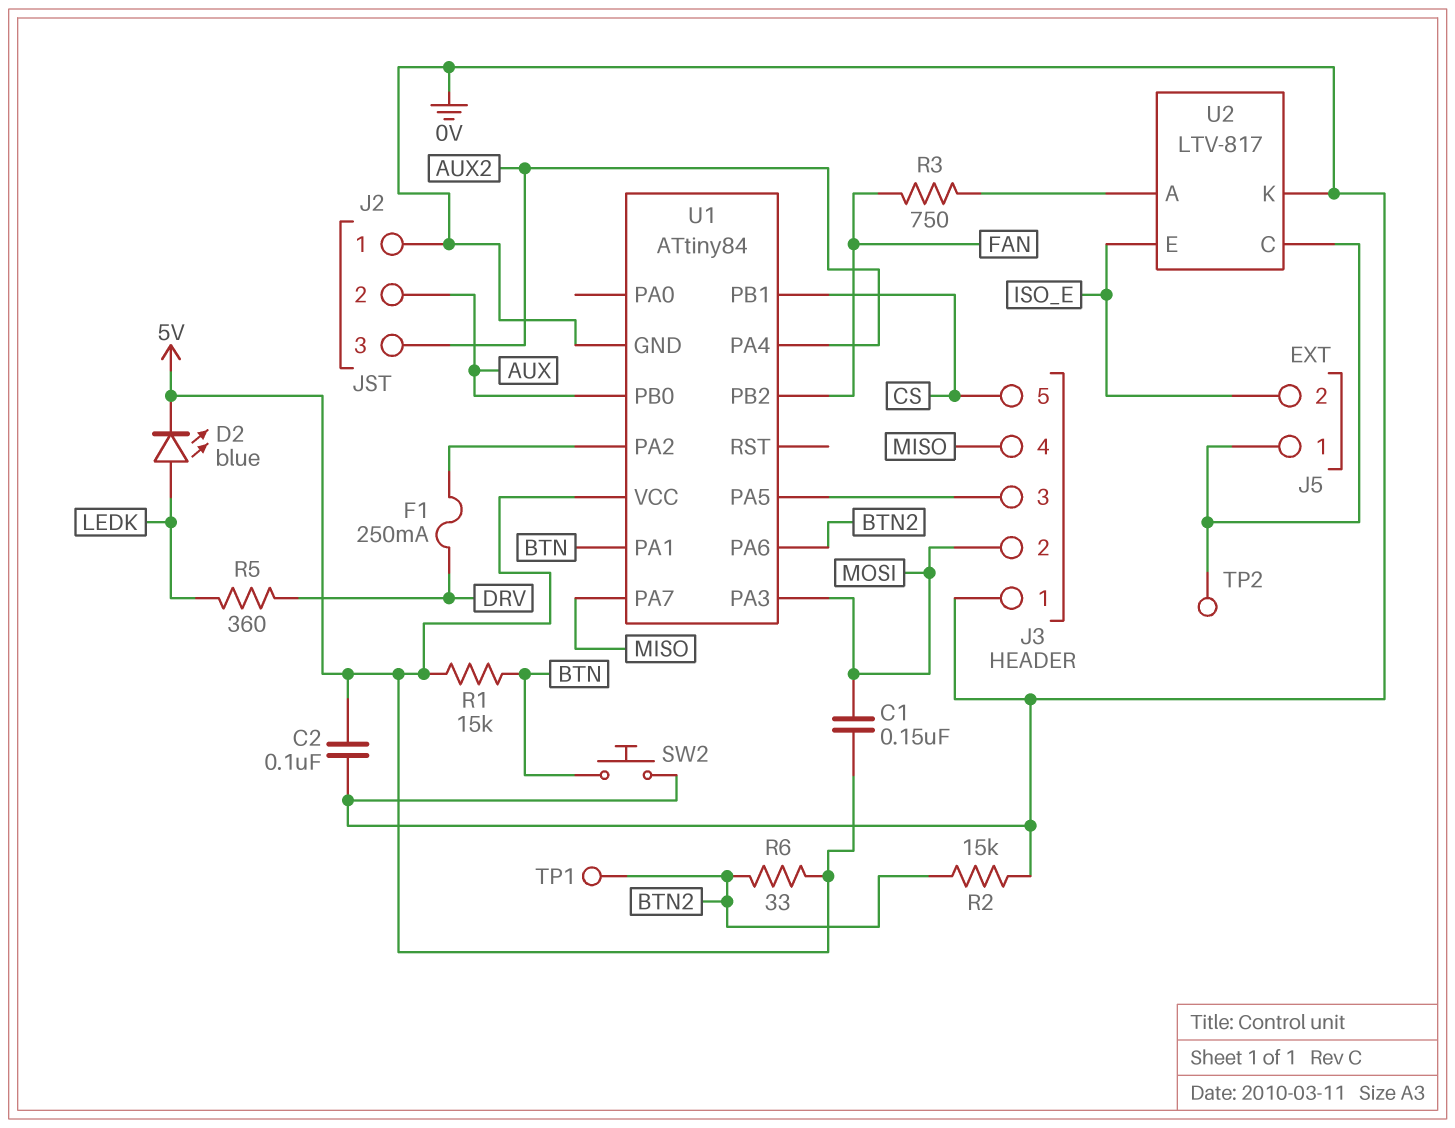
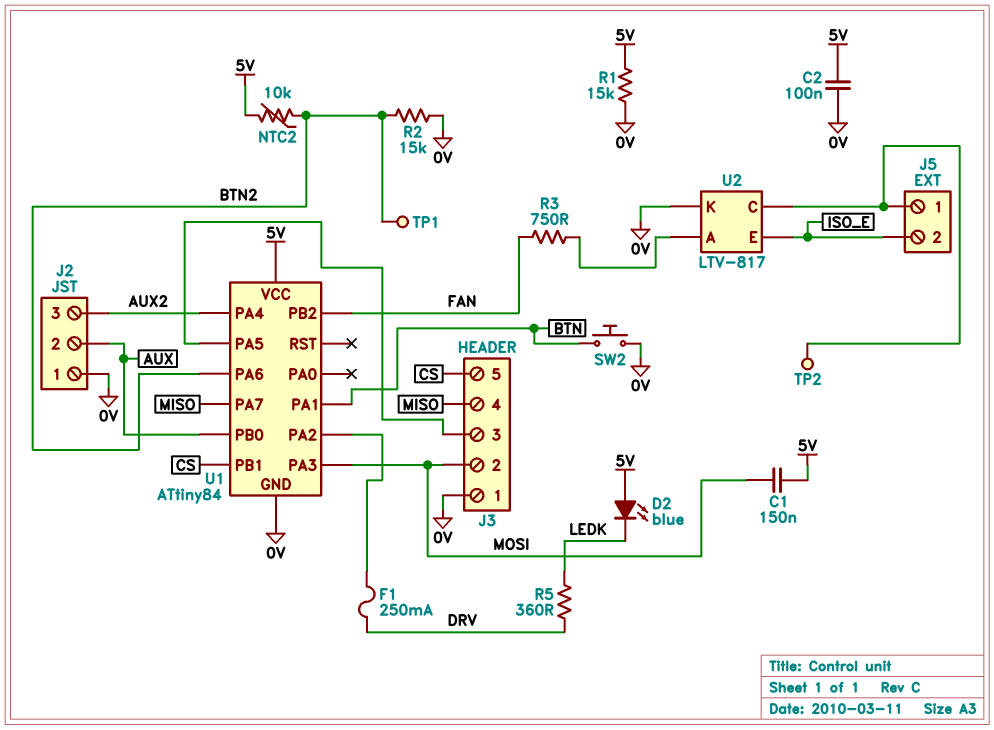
D2: LED blue (A LEDK, K 5V) -> LED blue (A 5V, K LEDK)
NTC2: none -> 10k (5V, BTN2)
R1: 15k (5V, BTN) -> 15k (0V, 5V)
R6: 33 (5V, BTN2) -> none

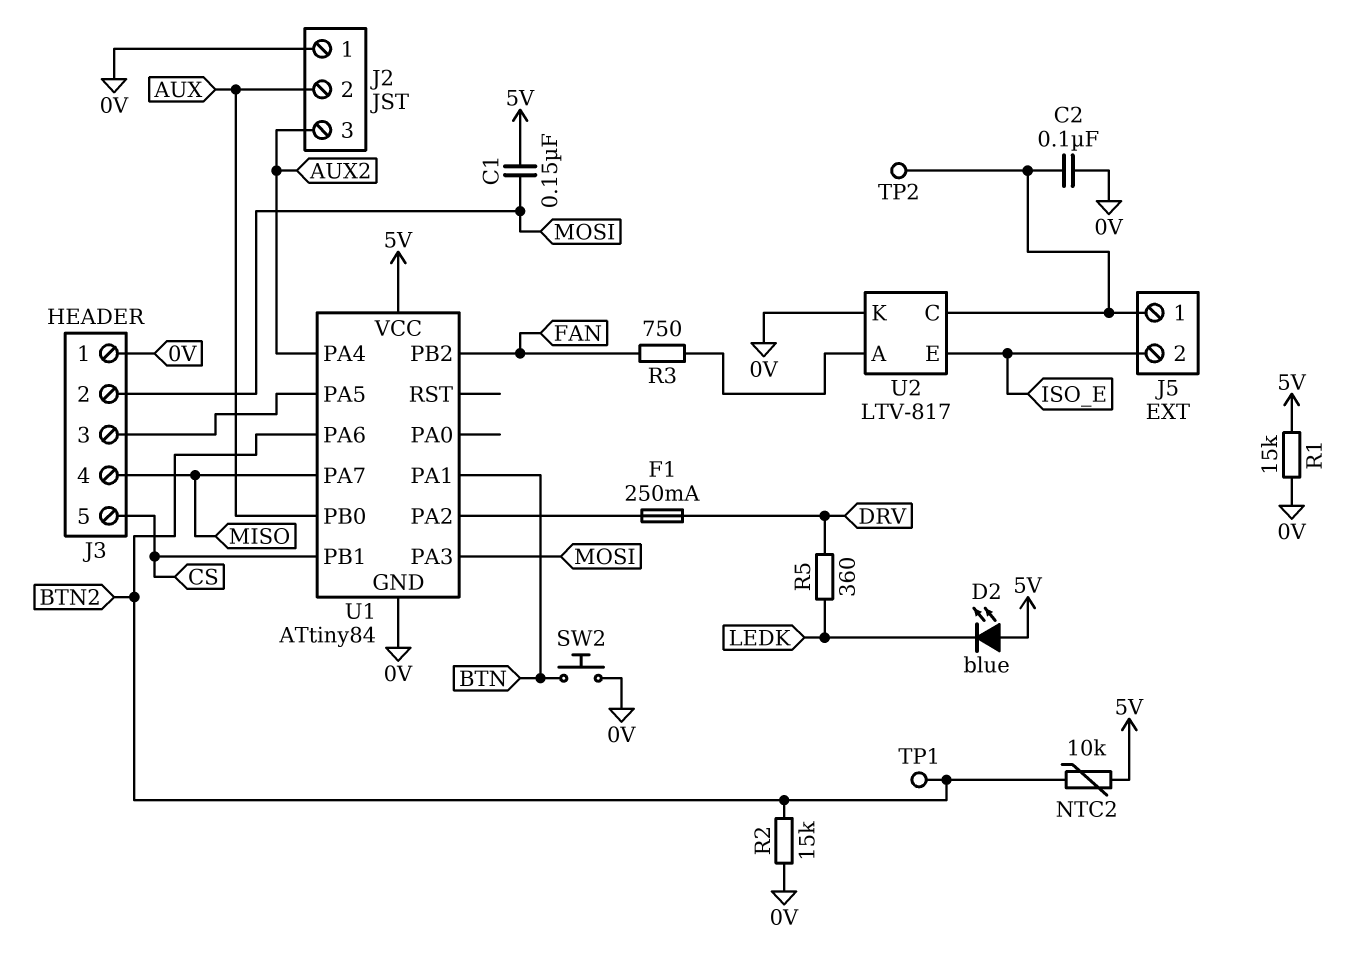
C2: 100nF (0V, 5V) -> 100nF (0V, J5/1)

